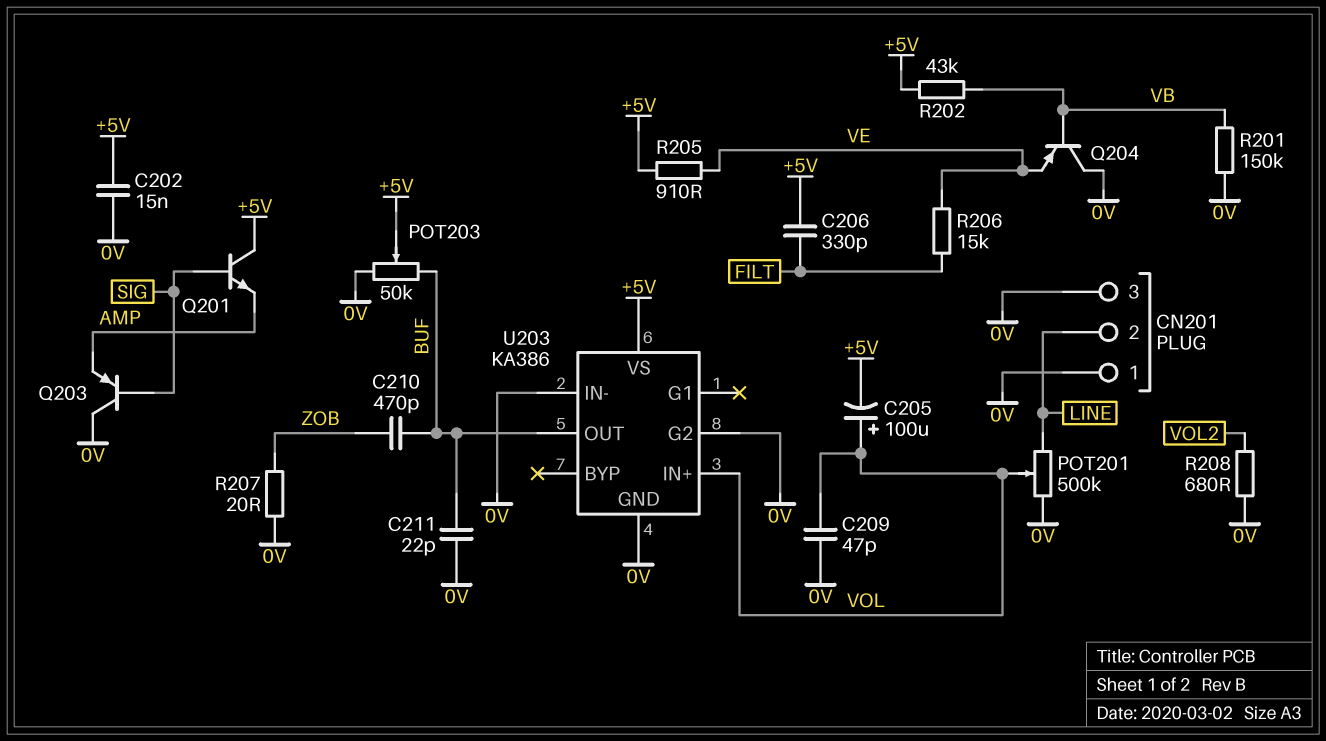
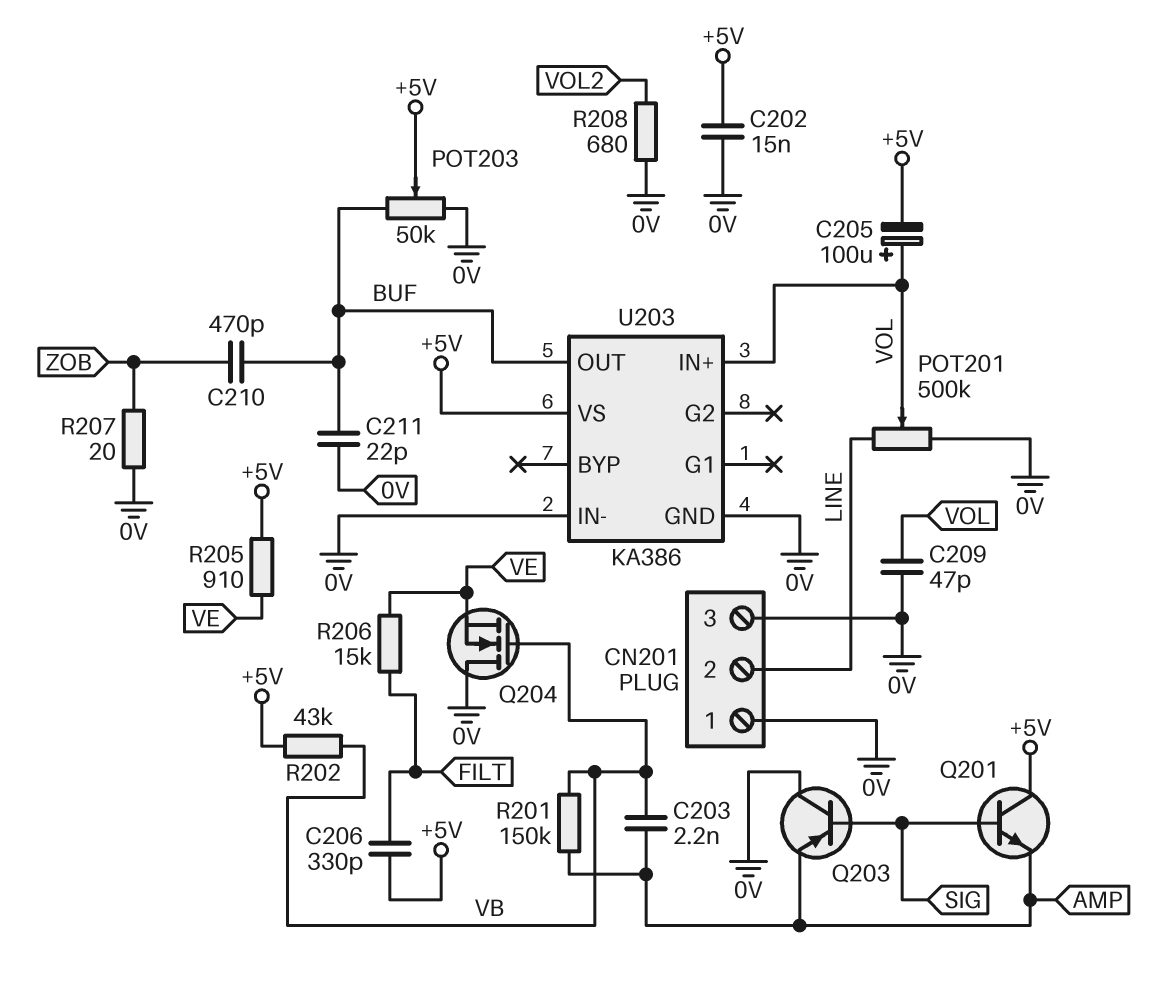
C203: none -> 2.2nF (AMP, VB)
Q204: PNP (B VB, C 0V, E VE) -> NMOS (G VB, D 0V, S VE)
R201: 150k (0V, VB) -> 150k (AMP, VB)
U203 pin G2: 0V -> none

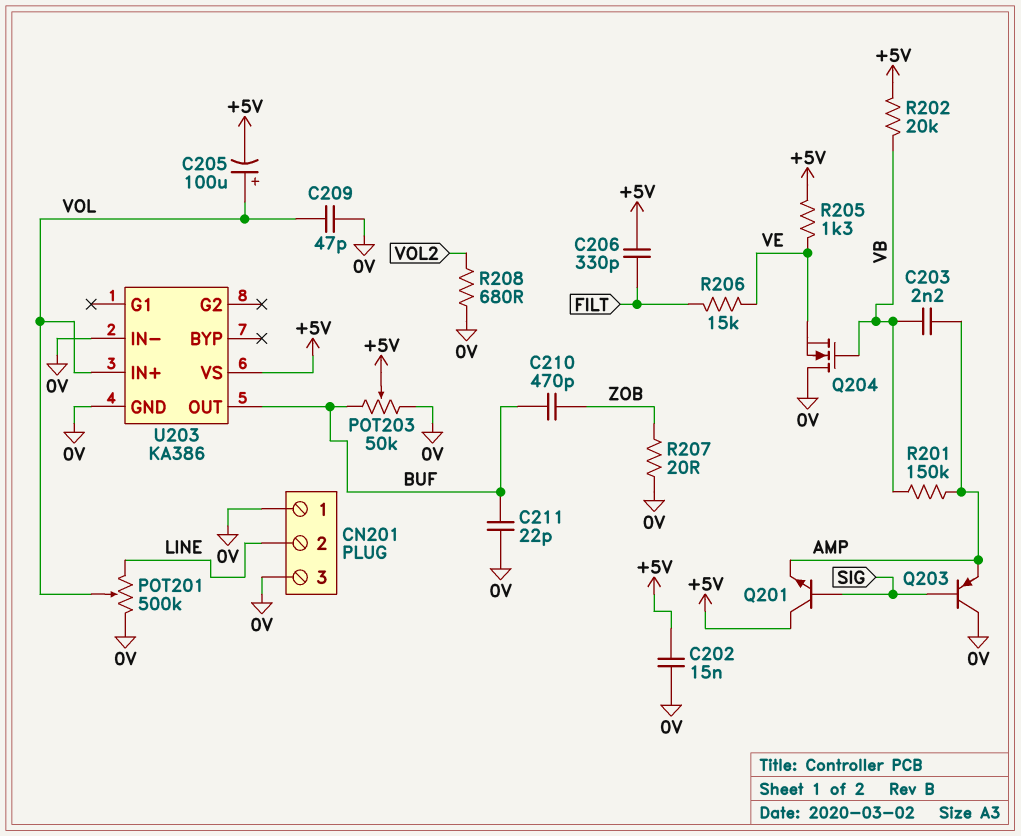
R202: 43k (+5V, VB) -> 20k (+5V, VB)
R205: 910 (+5V, VE) -> 1.3k (+5V, VE)

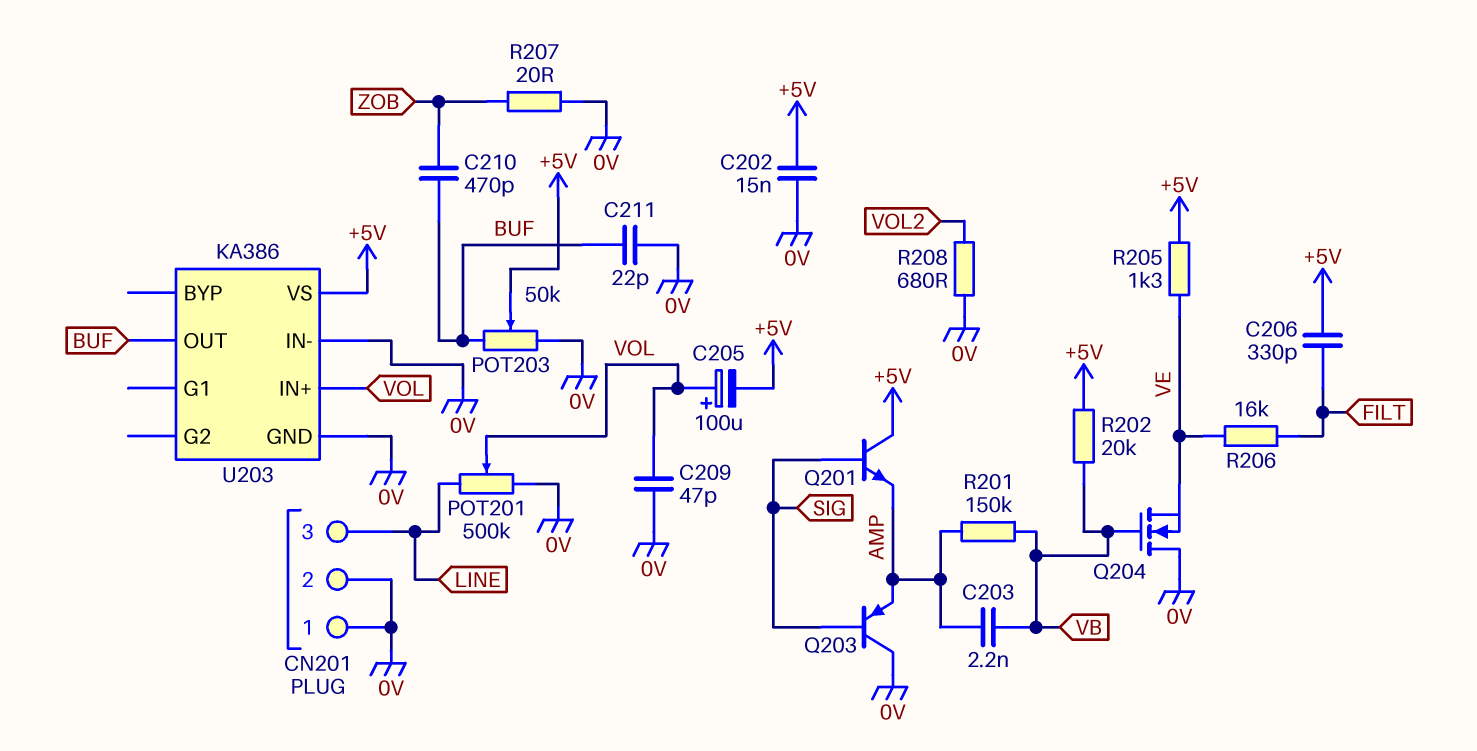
CN201 pin 2: LINE -> 0V
CN201 pin 3: 0V -> LINE
R206: 15k (FILT, VE) -> 16k (FILT, VE)

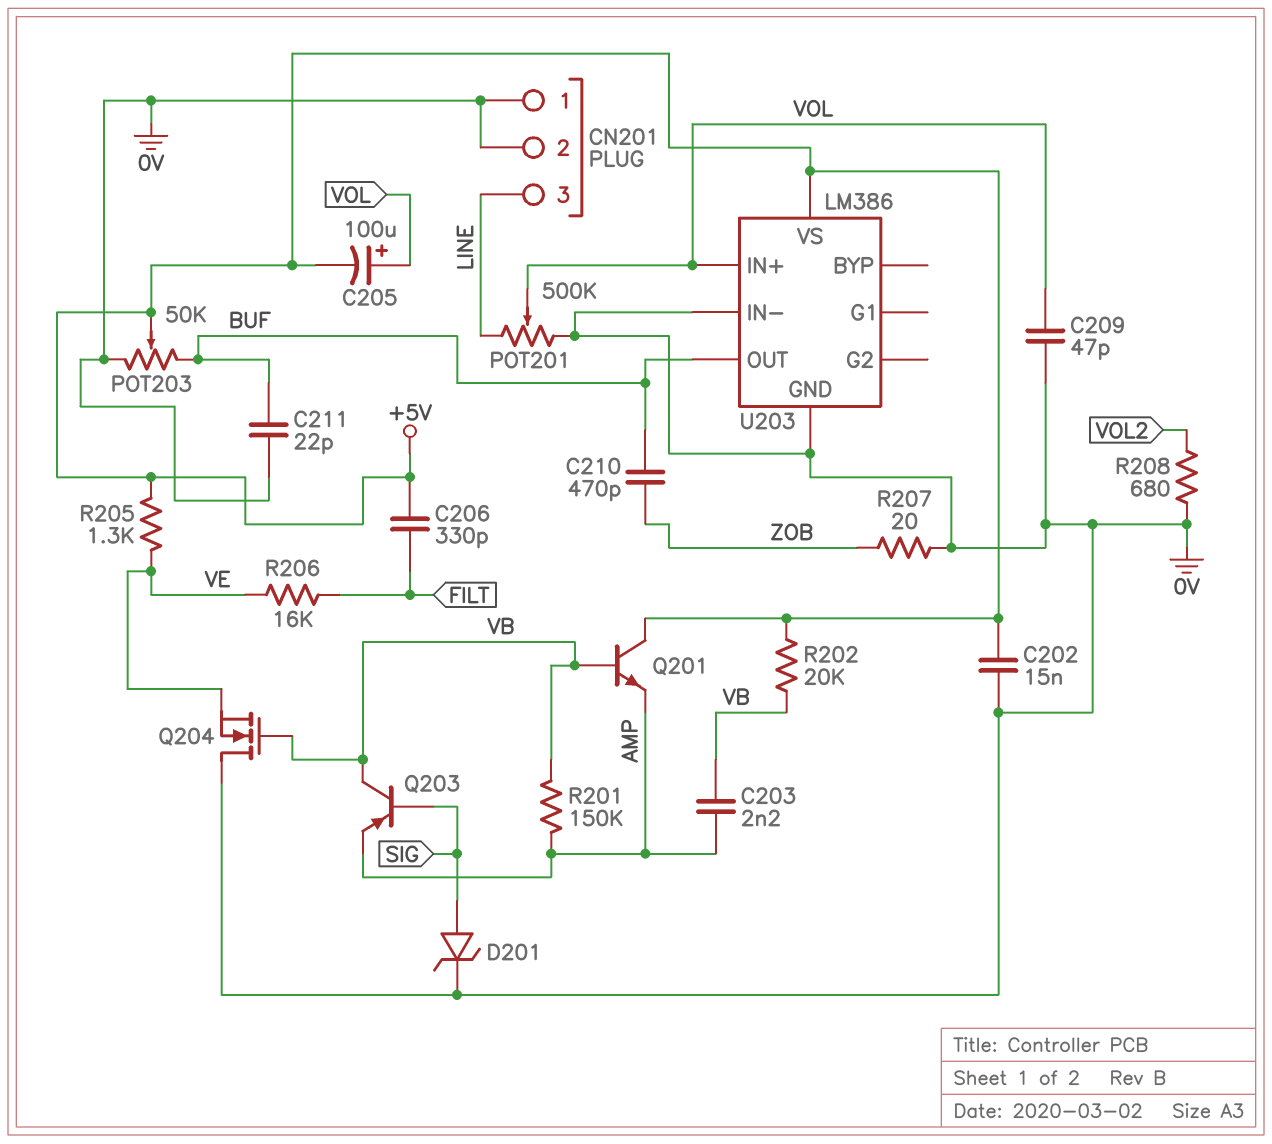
D201: none -> zener (A SIG, K 0V)
Q201: NPN (B SIG, C +5V, E AMP) -> NPN (B VB, C +5V, E AMP)
Q203: PNP (B SIG, C 0V, E AMP) -> PNP (B SIG, C VB, E AMP)
U203: KA386 -> LM386

